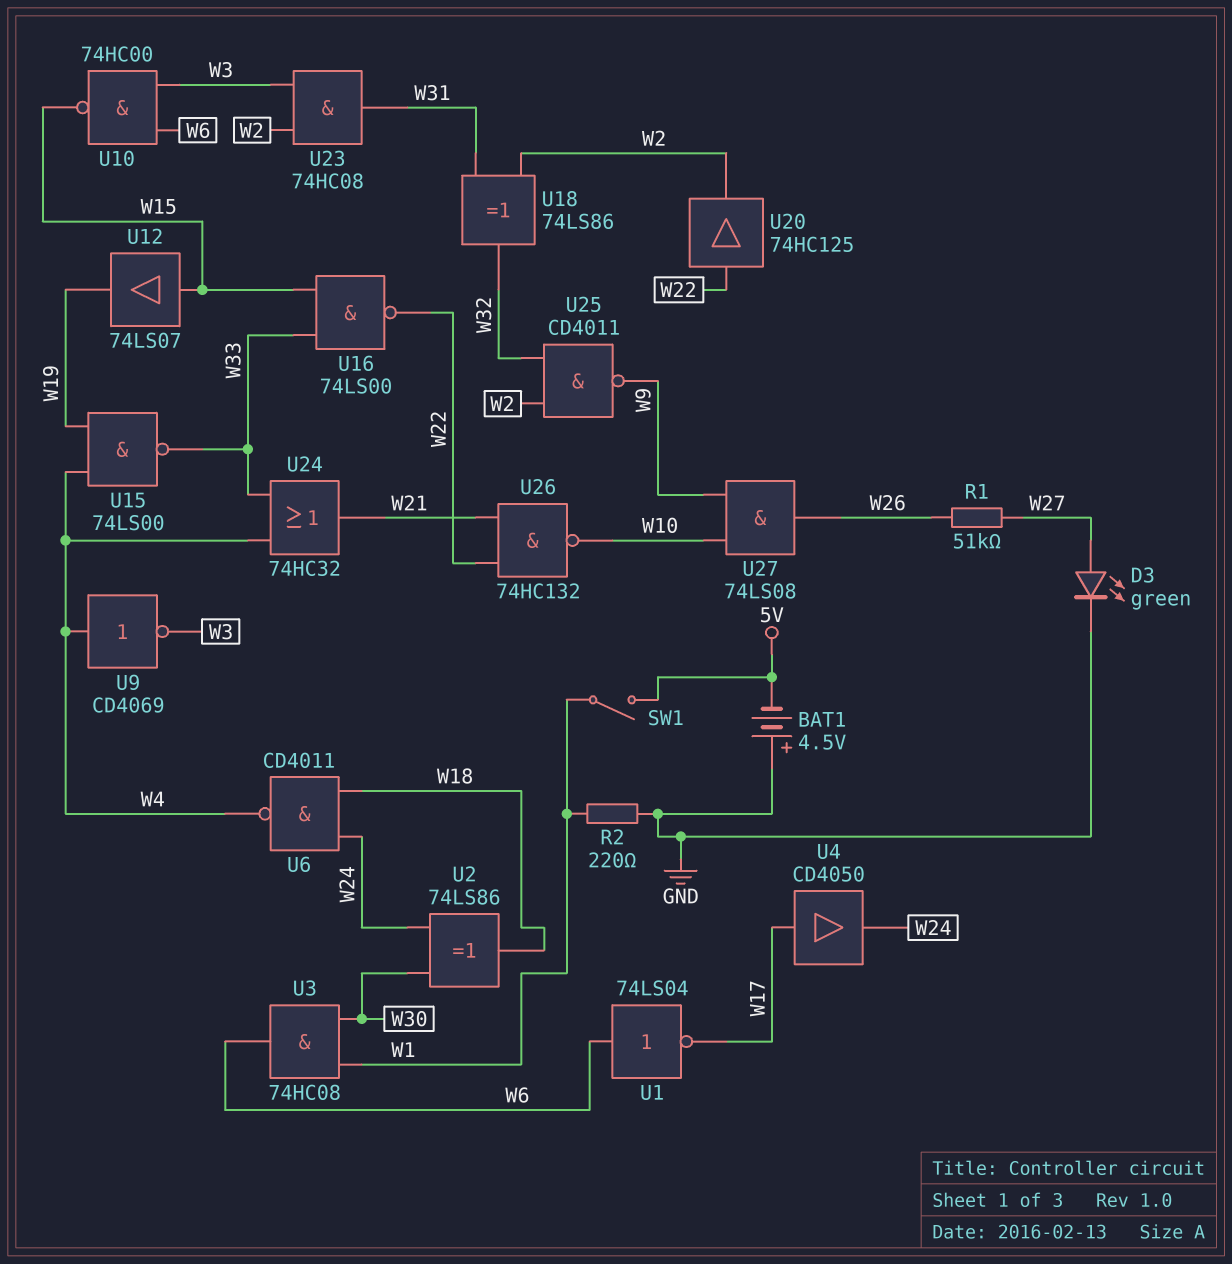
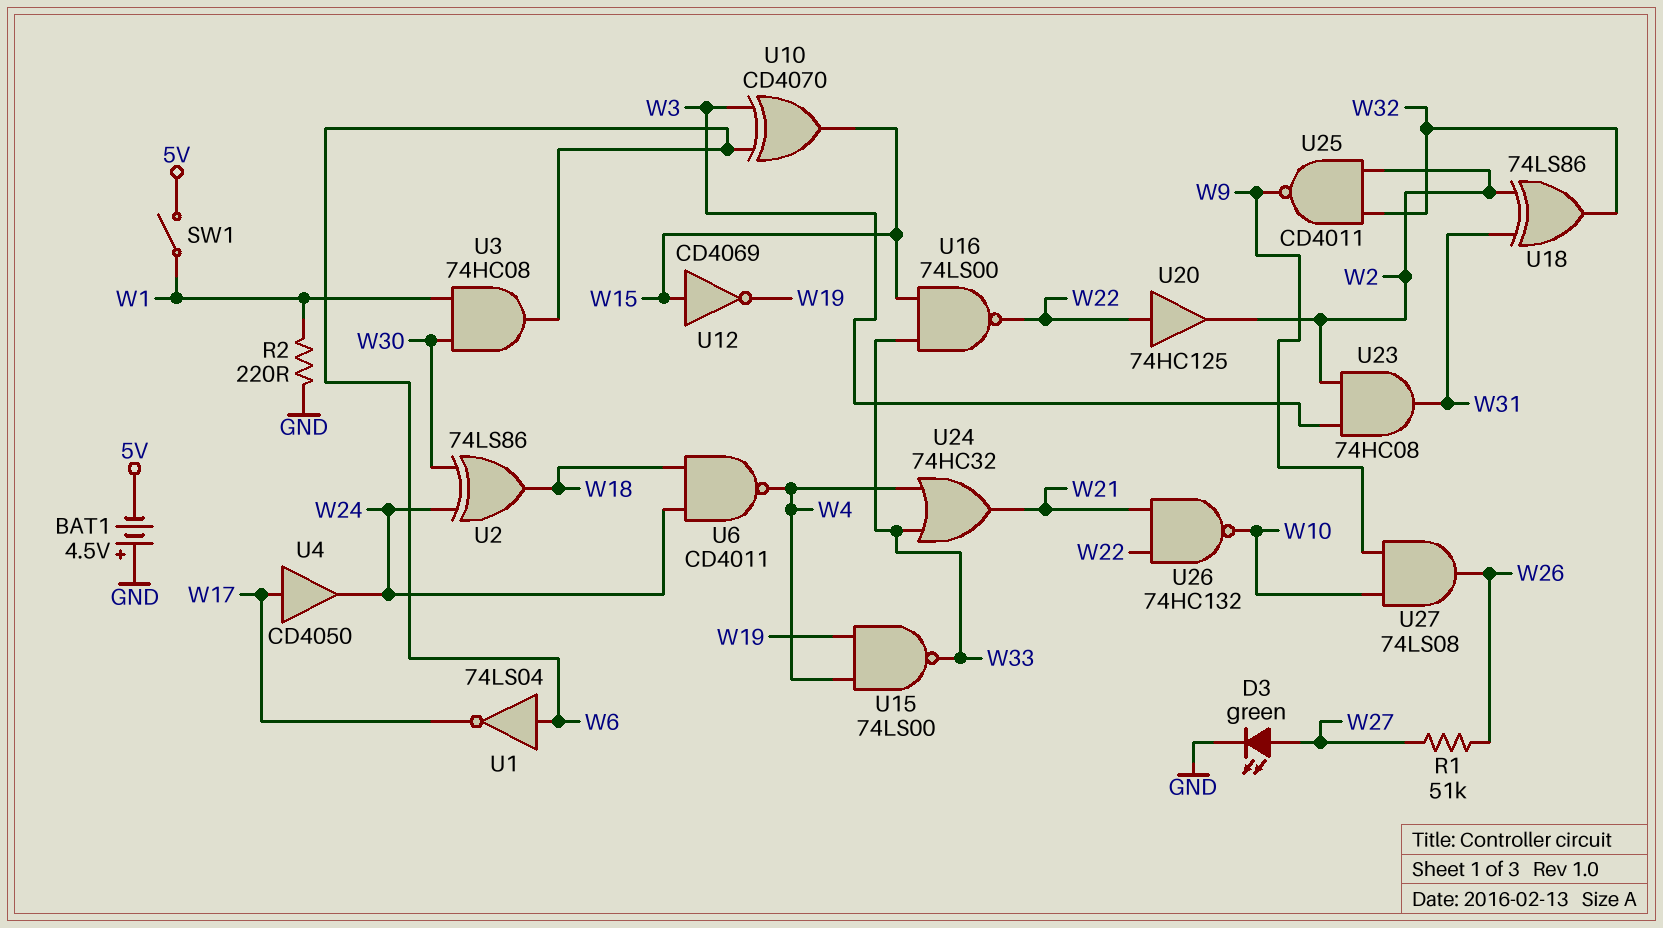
U9: NOT CD4069 (in W4, out W3) -> none
U10: NAND 74HC00 (in W3, in W6, out W15) -> XOR CD4070 (in W3, in W6, out W15)
U12: buffer 74LS07 (in W15, out W19) -> NOT CD4069 (in W15, out W19)

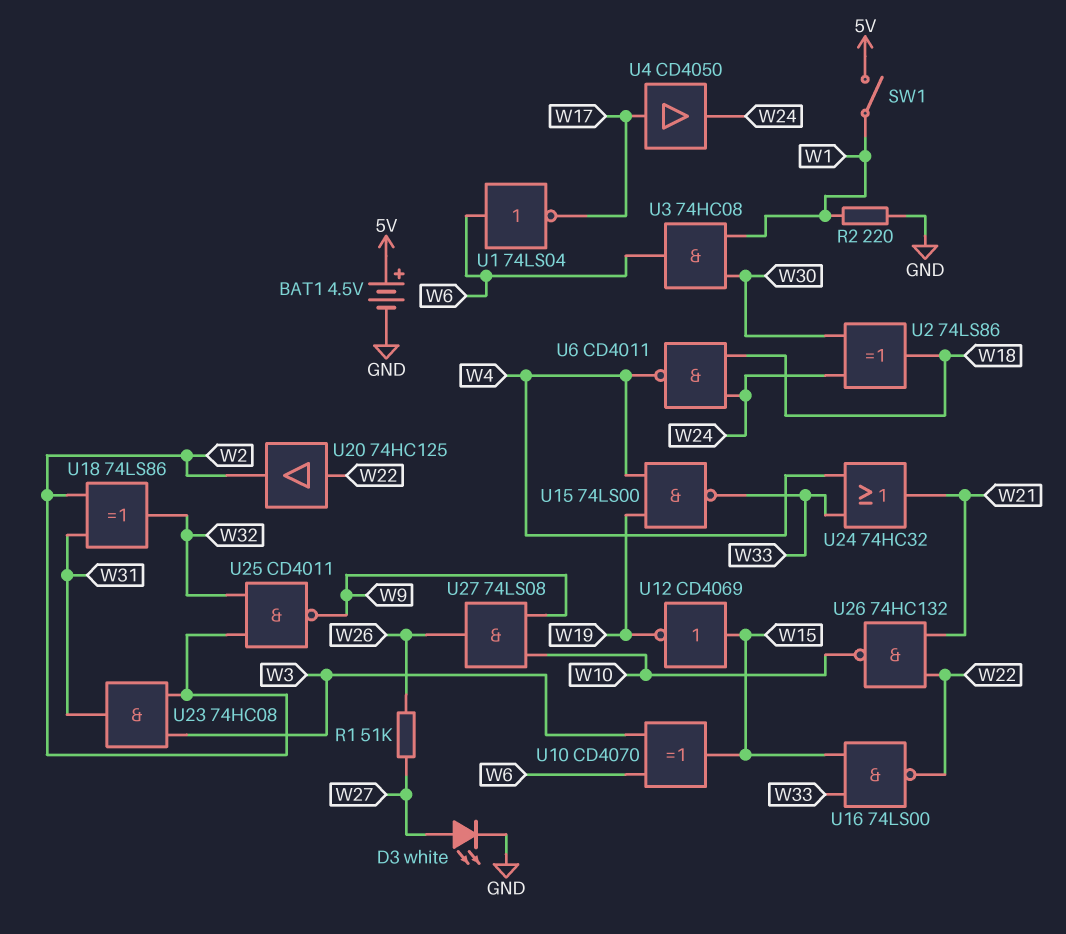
BAT1: 4.5V (plus GND, minus 5V) -> 4.5V (plus 5V, minus GND)
D3: LED green (A W27, K GND) -> LED white (A W27, K GND)

